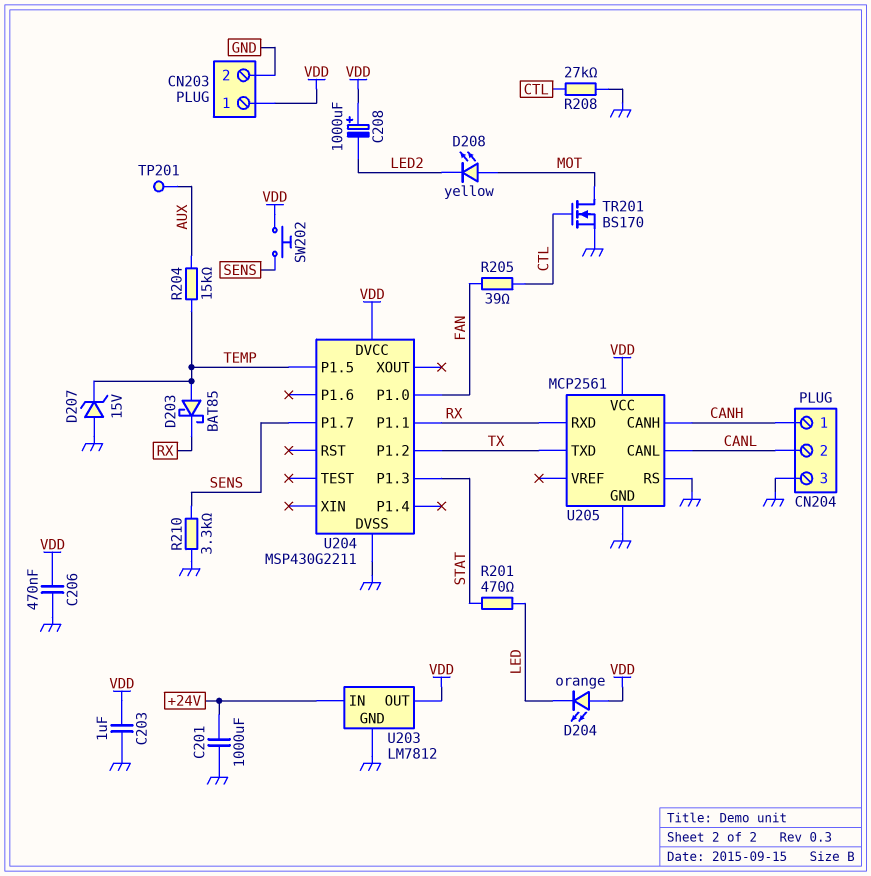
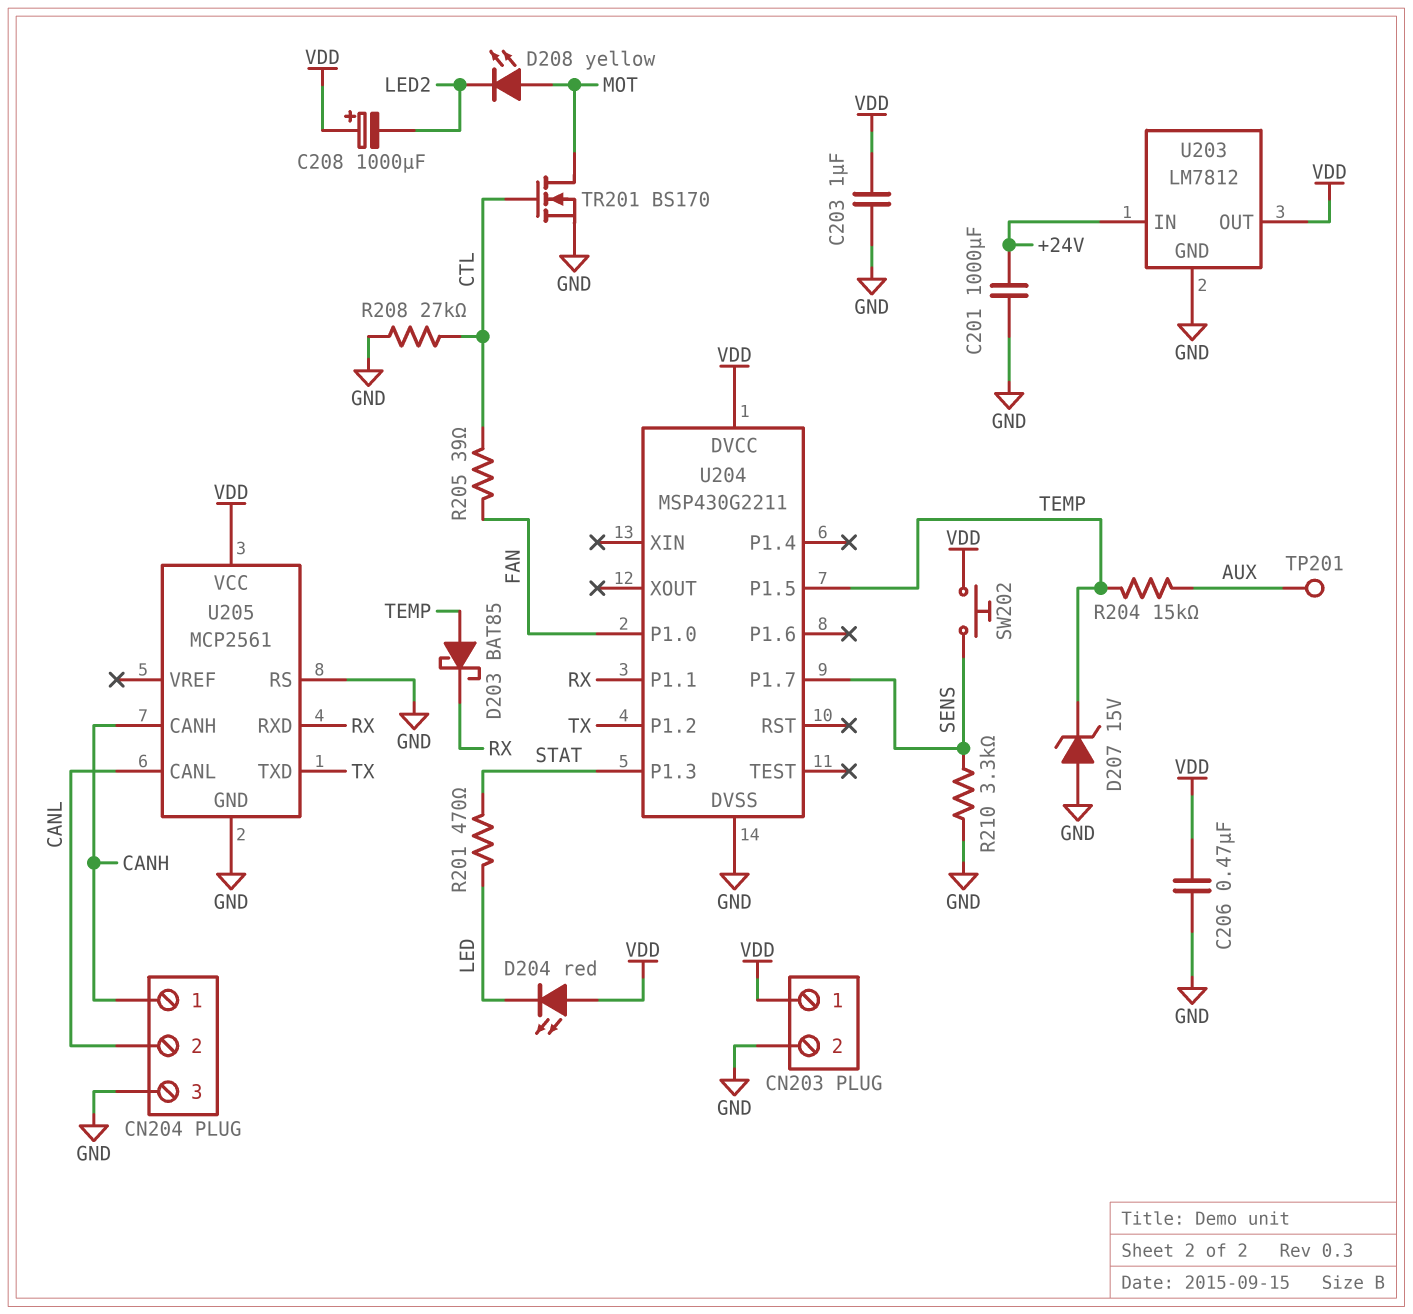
D204: LED orange (A VDD, K LED) -> LED red (A VDD, K LED)

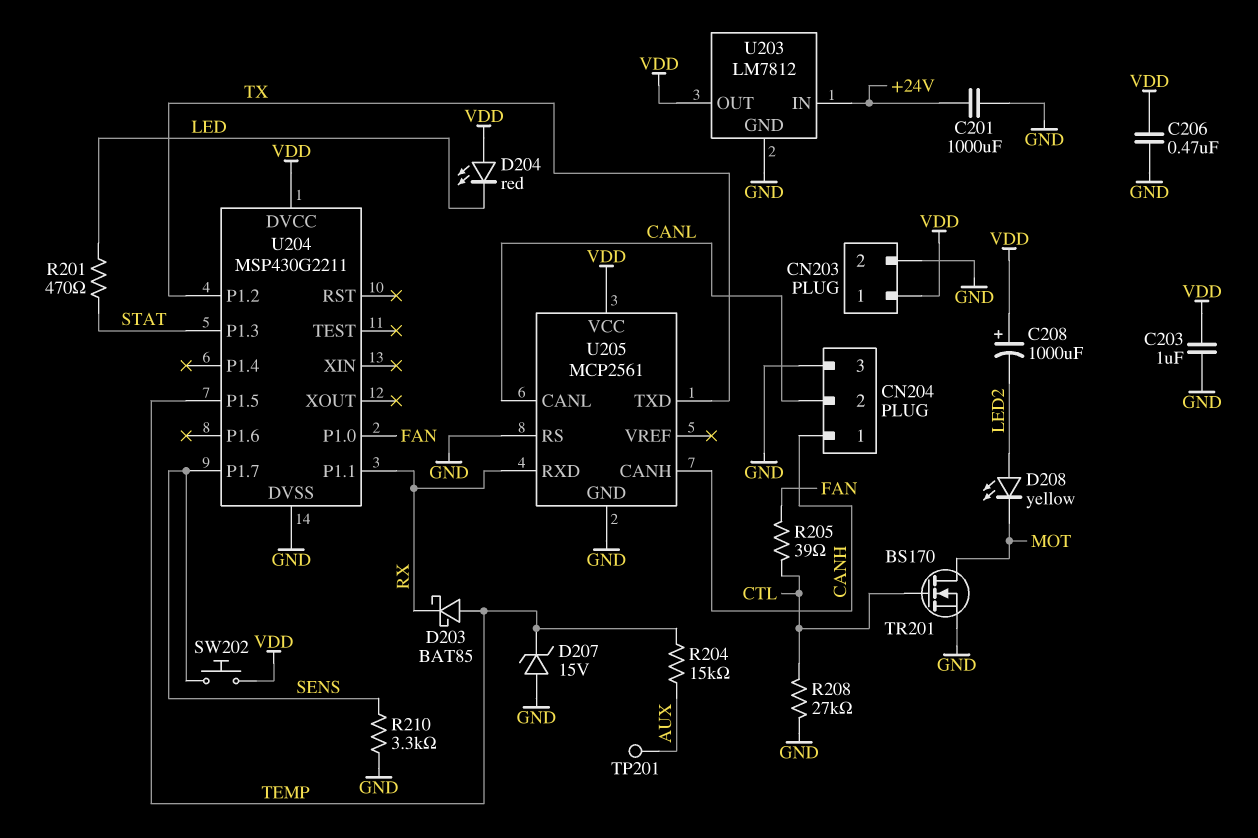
D208: LED yellow (A MOT, K LED2) -> LED yellow (A LED2, K MOT)

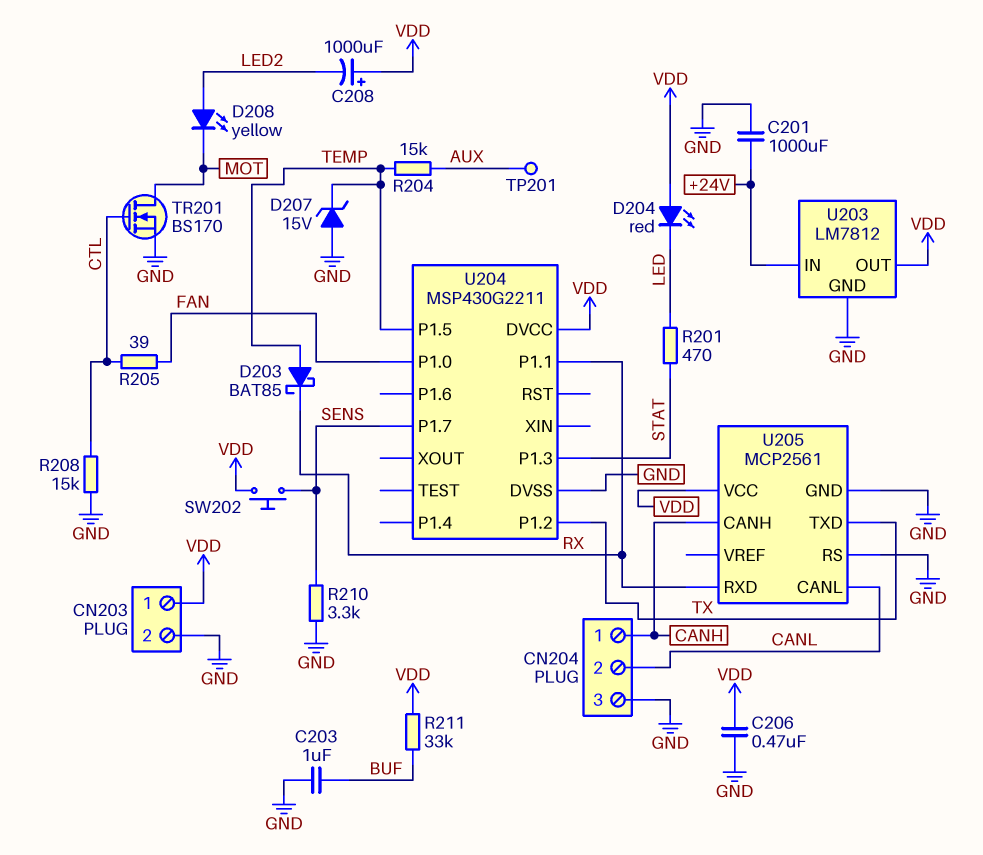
C203: 1uF (GND, VDD) -> 1uF (BUF, GND)
R208: 27k (CTL, GND) -> 15k (CTL, GND)
R211: none -> 33k (BUF, VDD)

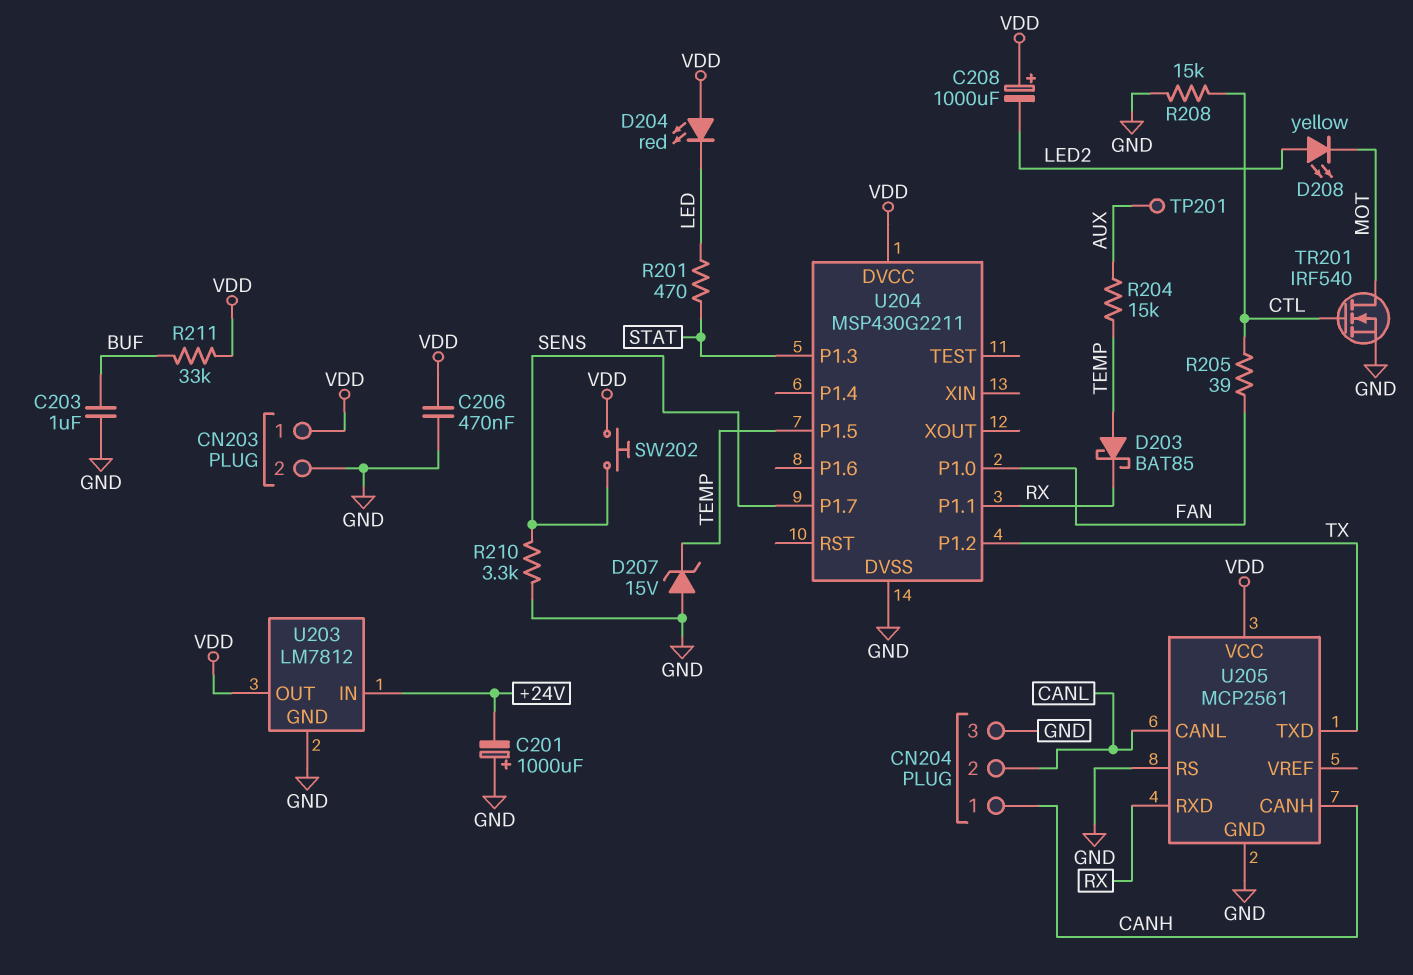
C201: 1000uF (+24V, GND) -> 1000uF (plus GND, minus +24V)
TR201: NMOS BS170 (G CTL, D MOT, S GND) -> NMOS IRF540 (G CTL, D MOT, S GND)

